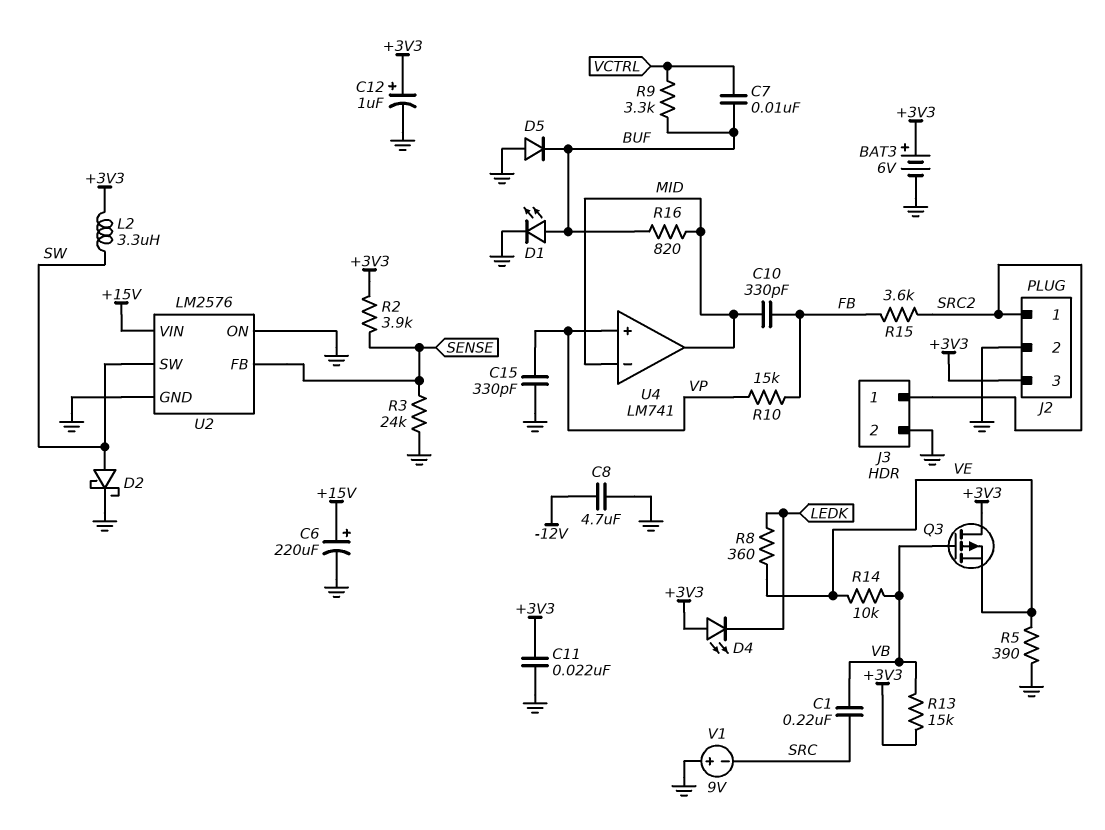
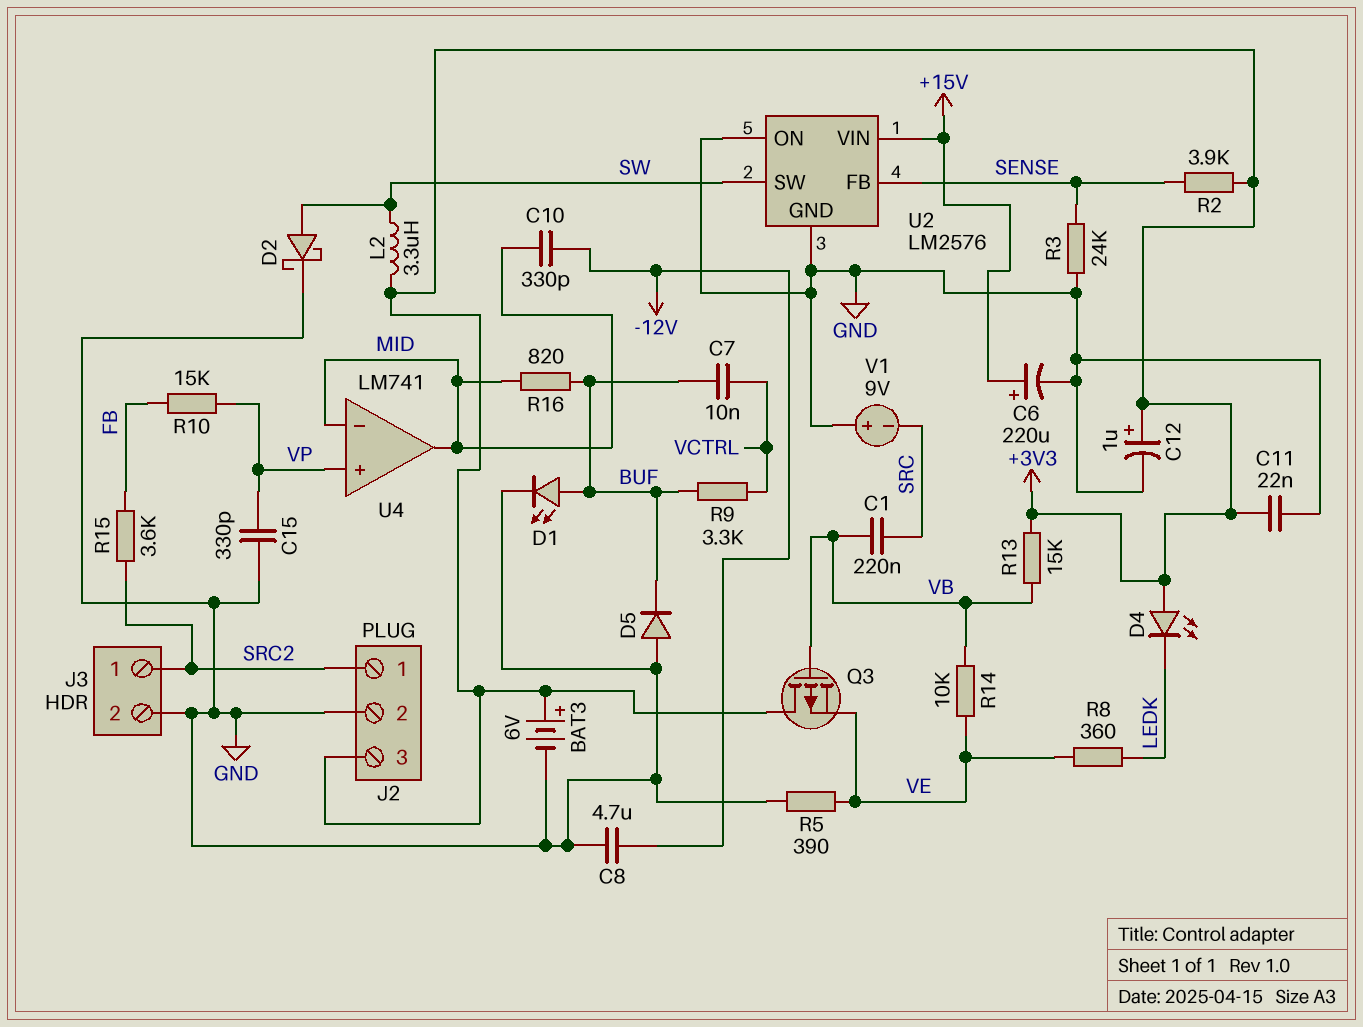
C10: 330pF (FB, MID) -> 330pF (-12V, MID)

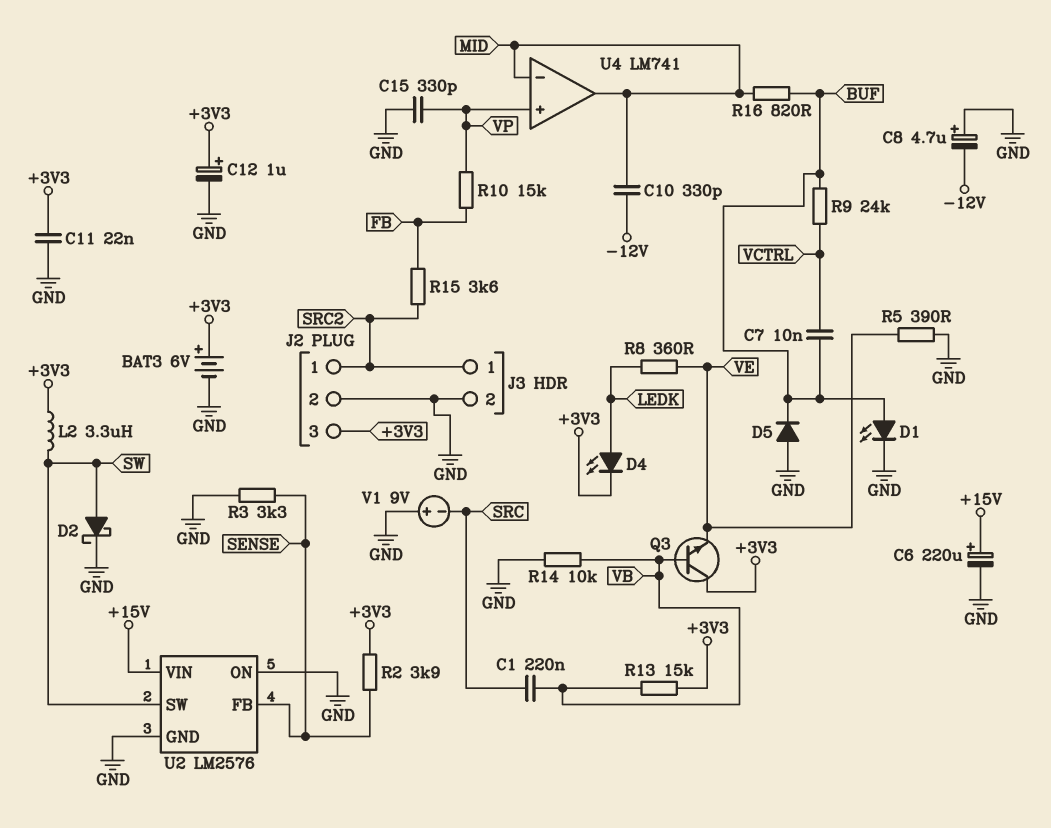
C8: 4.7uF (-12V, GND) -> 4.7uF (plus GND, minus -12V)
D4: LED (A +3V3, K LEDK) -> LED (A LEDK, K +3V3)
Q3: PMOS (G VB, D +3V3, S VE) -> NPN (B VB, C +3V3, E VE)
R3: 24k (GND, SENSE) -> 3.3k (GND, SENSE)
R9: 3.3k (BUF, VCTRL) -> 24k (BUF, VCTRL)
R14: 10k (VB, VE) -> 10k (GND, VB)

